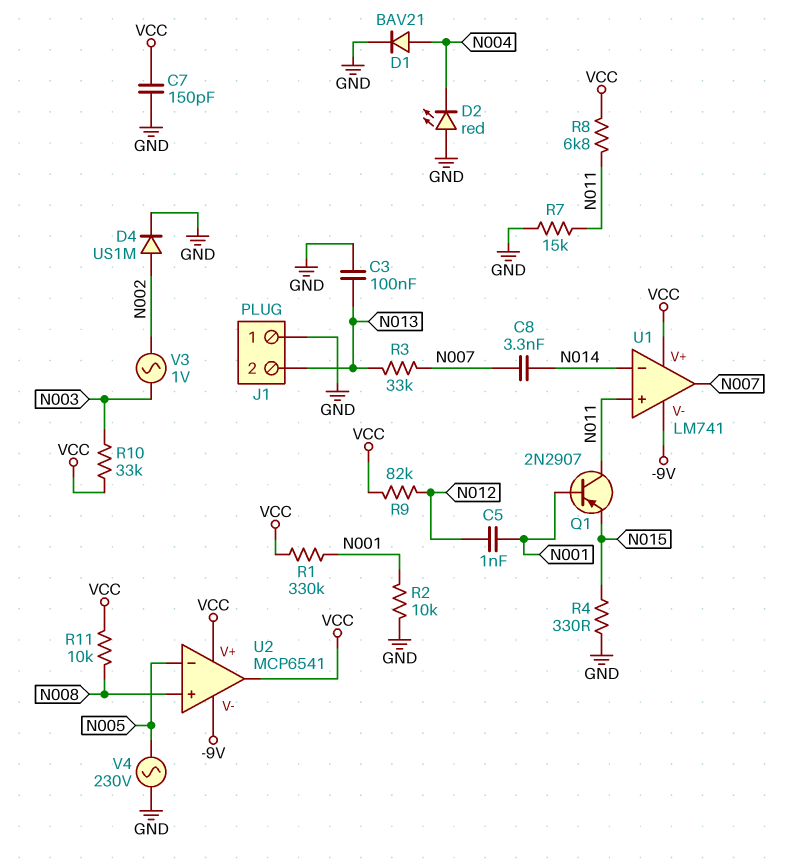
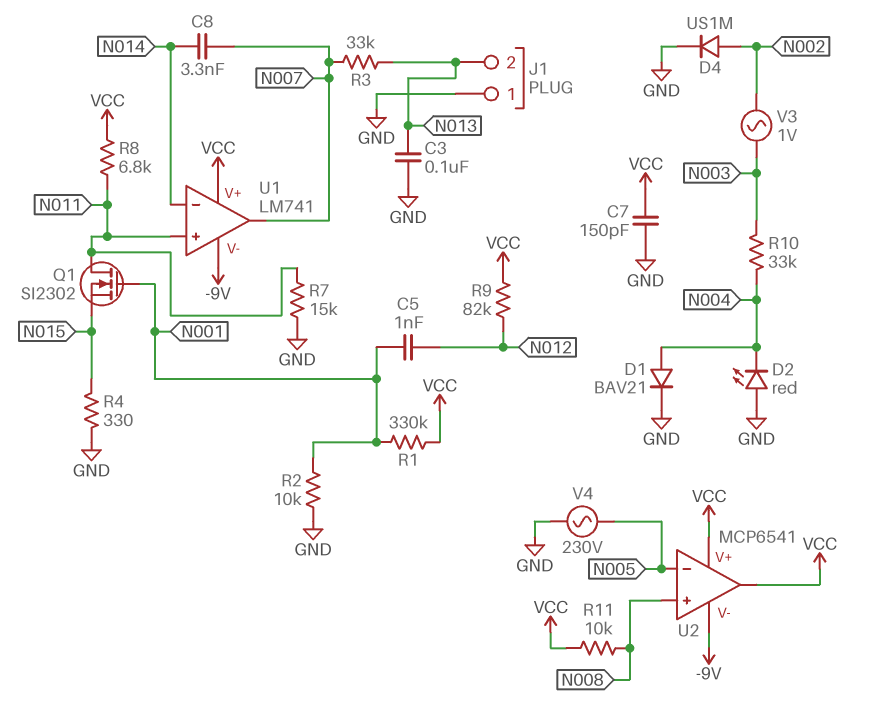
Q1: PNP 2N2907 (B N001, C N011, E N015) -> NMOS SI2302 (G N001, D N011, S N015)
R10: 33k (N003, VCC) -> 33k (N003, N004)

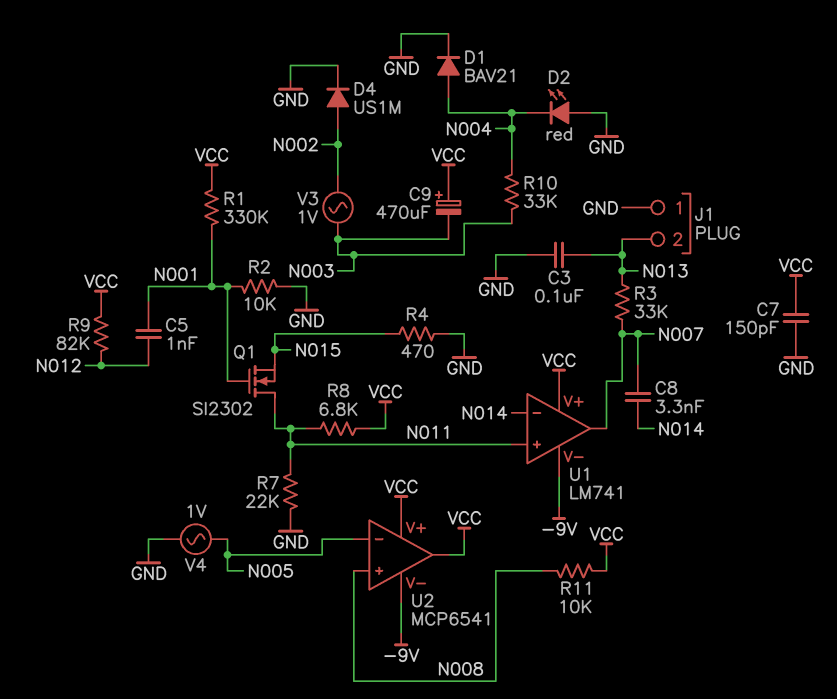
C9: none -> 470uF (plus VCC, minus N003)
R4: 330 (GND, N015) -> 470 (GND, N015)
R7: 15k (GND, N011) -> 22k (GND, N011)
V4: AC 230V (GND, N005) -> AC 1V (GND, N005)

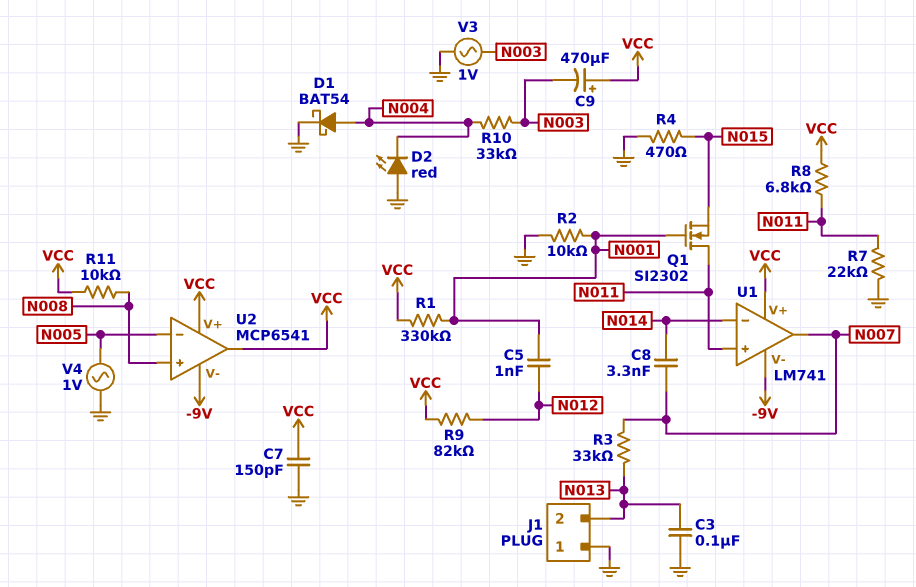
D1: diode BAV21 (A N004, K GND) -> schottky BAT54 (A N004, K GND)
D4: diode US1M (A N002, K GND) -> none
V3: AC 1V (N002, N003) -> AC 1V (GND, N003)

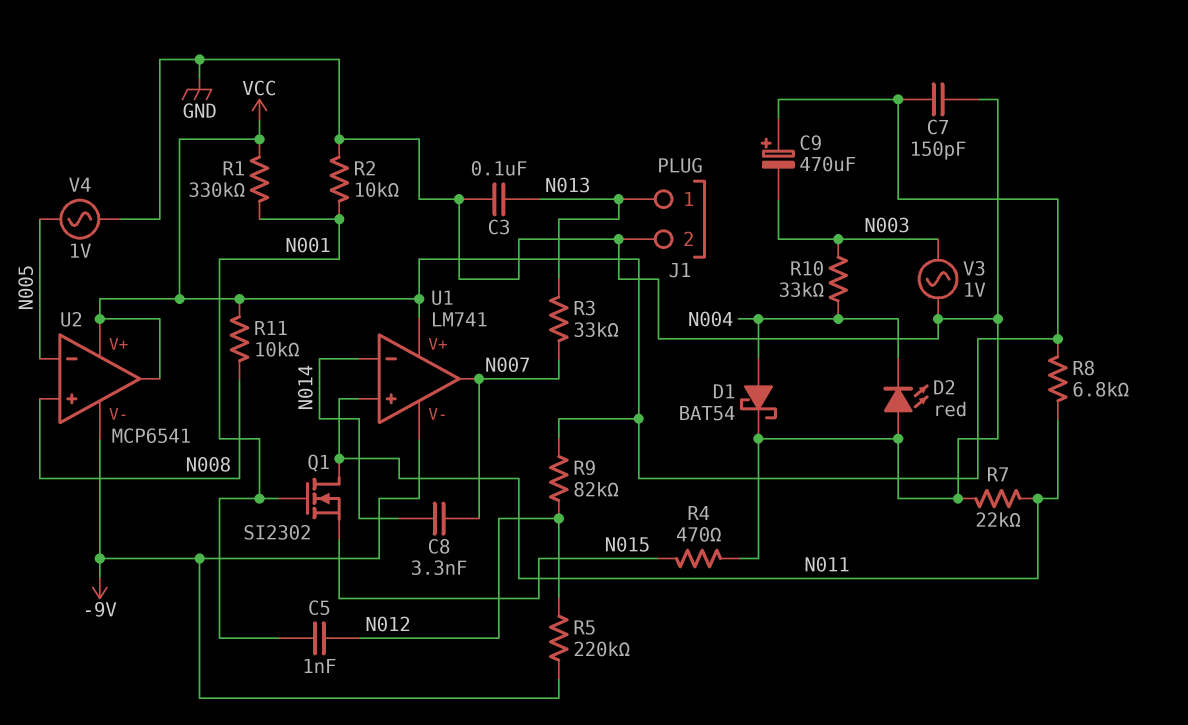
J1 pin 1: GND -> N013
J1 pin 2: N013 -> GND
R5: none -> 220k (-9V, N012)

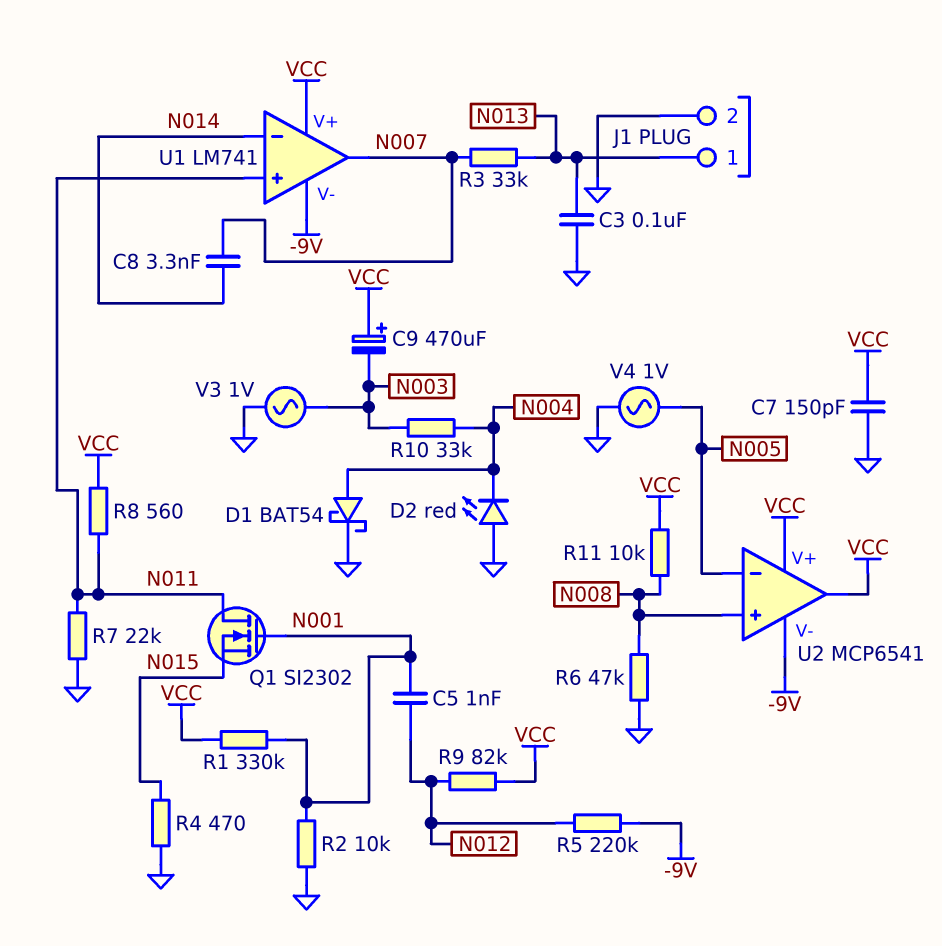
R6: none -> 47k (GND, N008)
R8: 6.8k (N011, VCC) -> 560 (N011, VCC)

